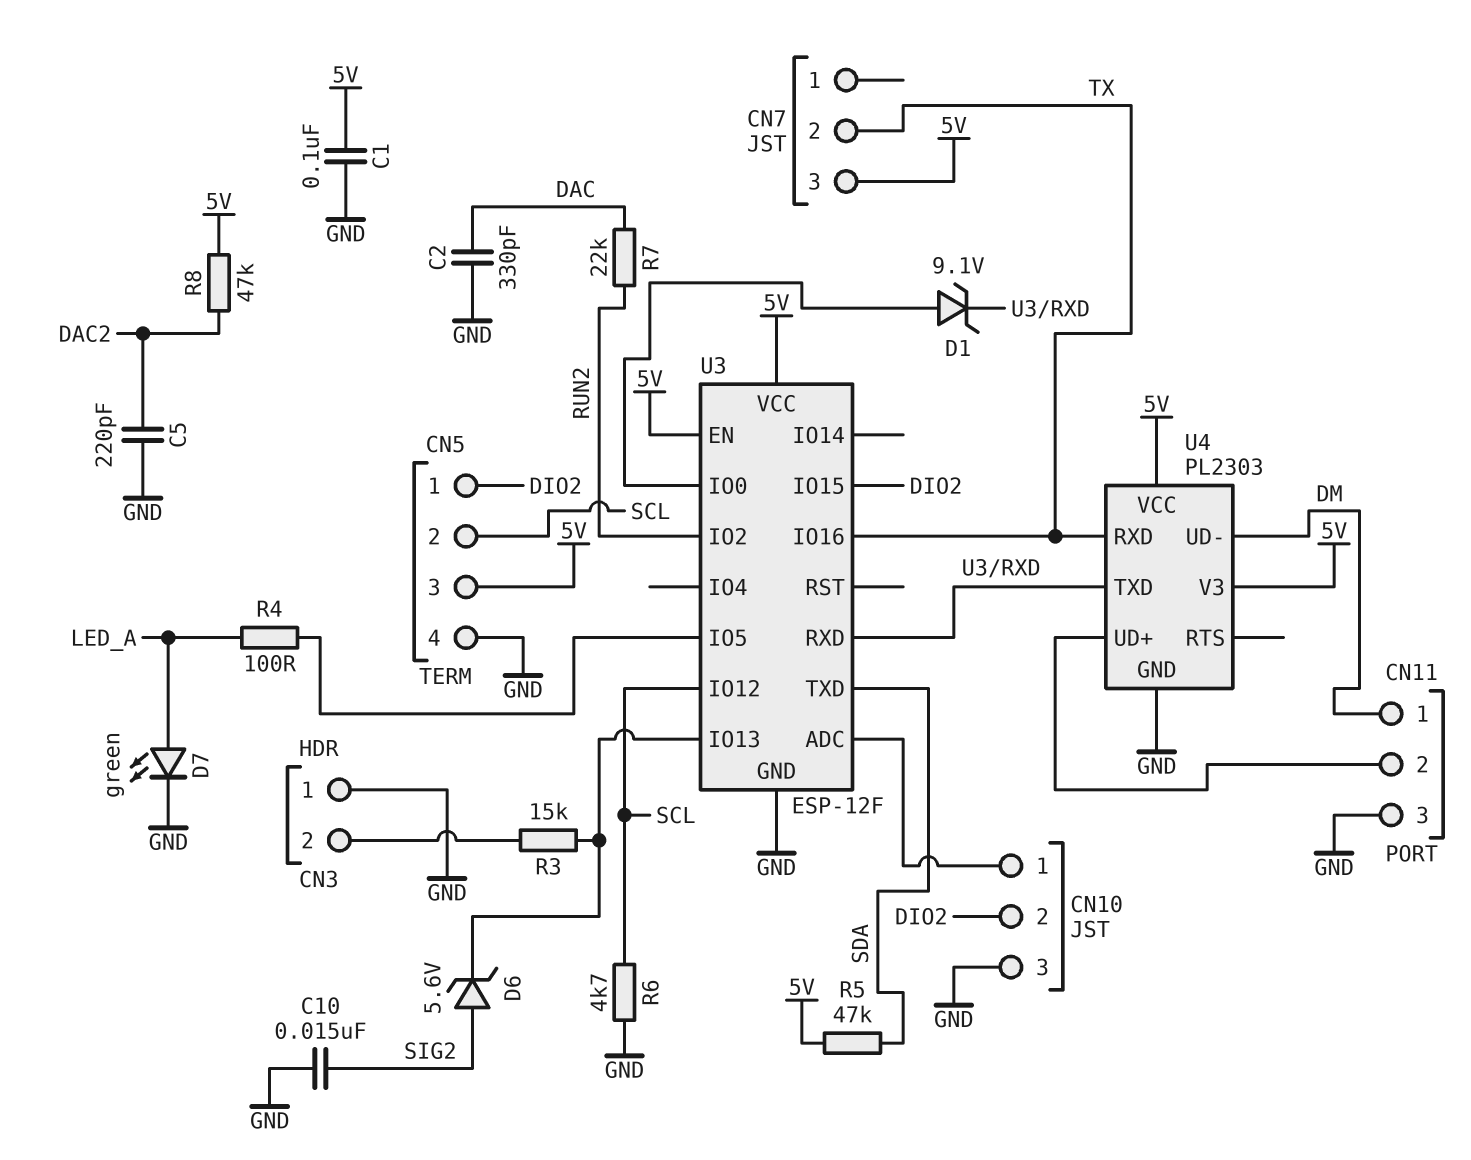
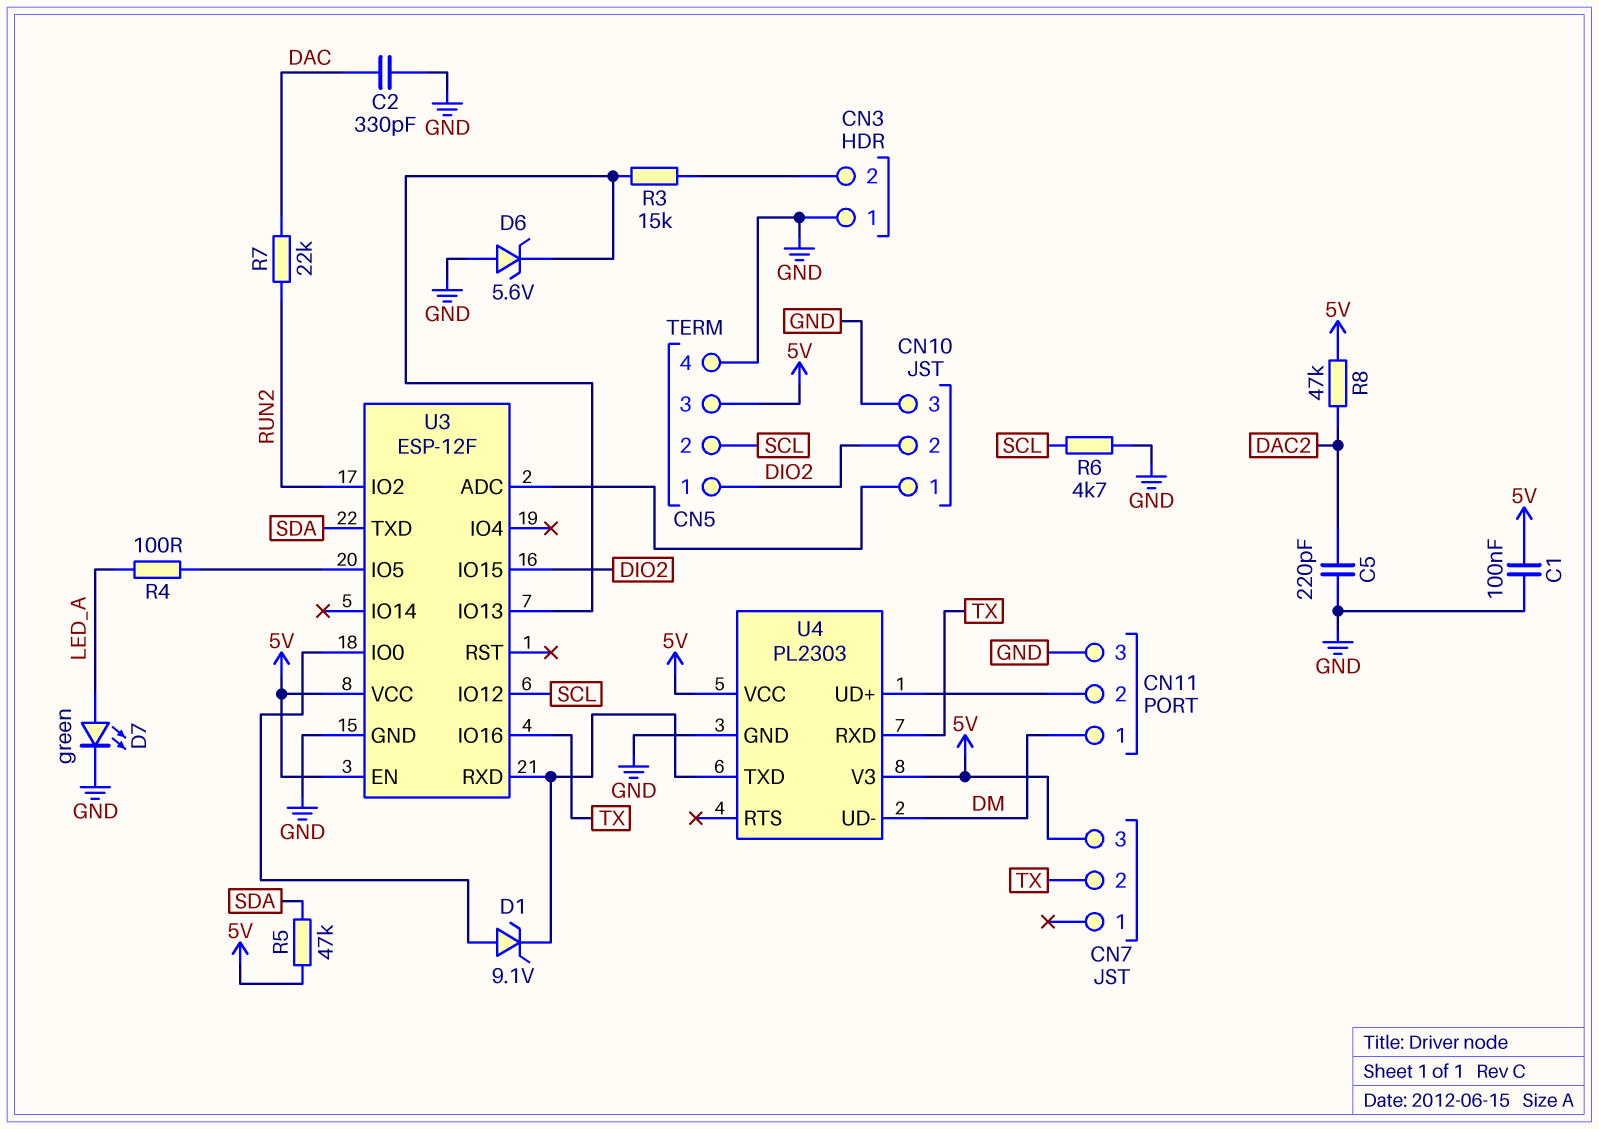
C10: 15nF (GND, SIG2) -> none
D6: zener 5.6V (A SIG2, K U3/IO13) -> zener 5.6V (A GND, K U3/IO13)

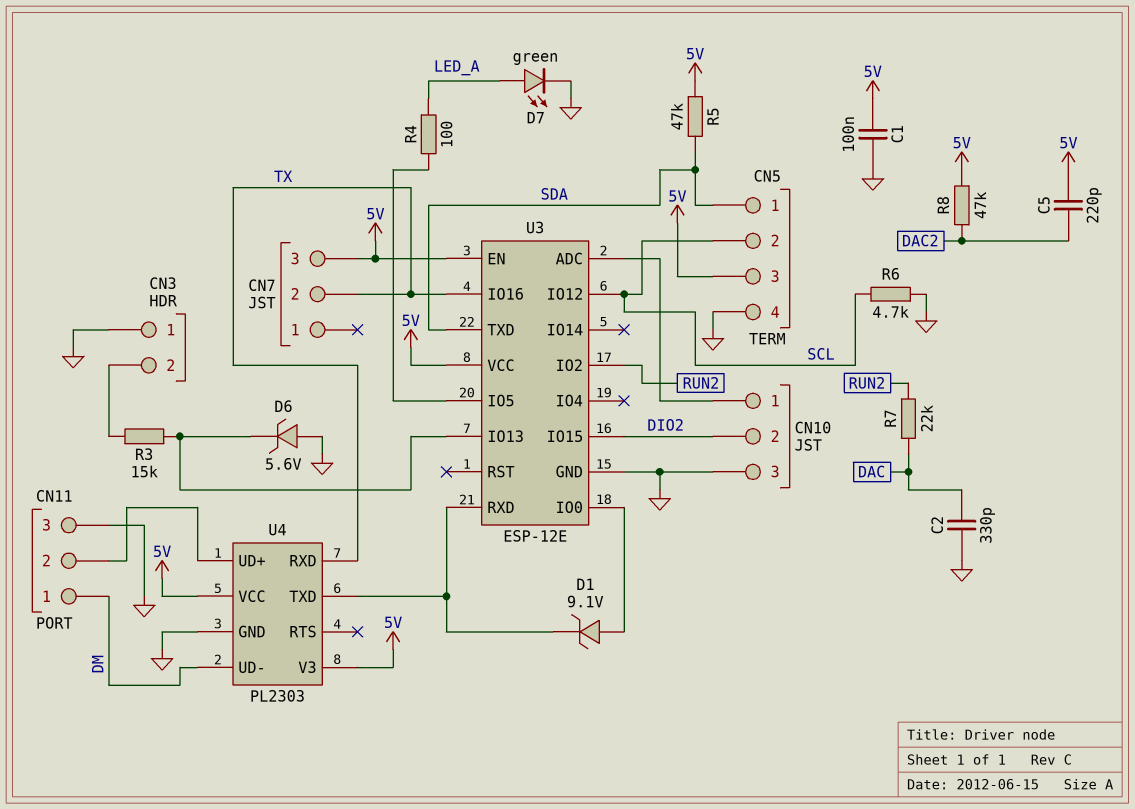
C5: 220pF (DAC2, GND) -> 220pF (5V, DAC2)
CN5 pin 1: DIO2 -> SDA
U3: ESP-12F -> ESP-12E

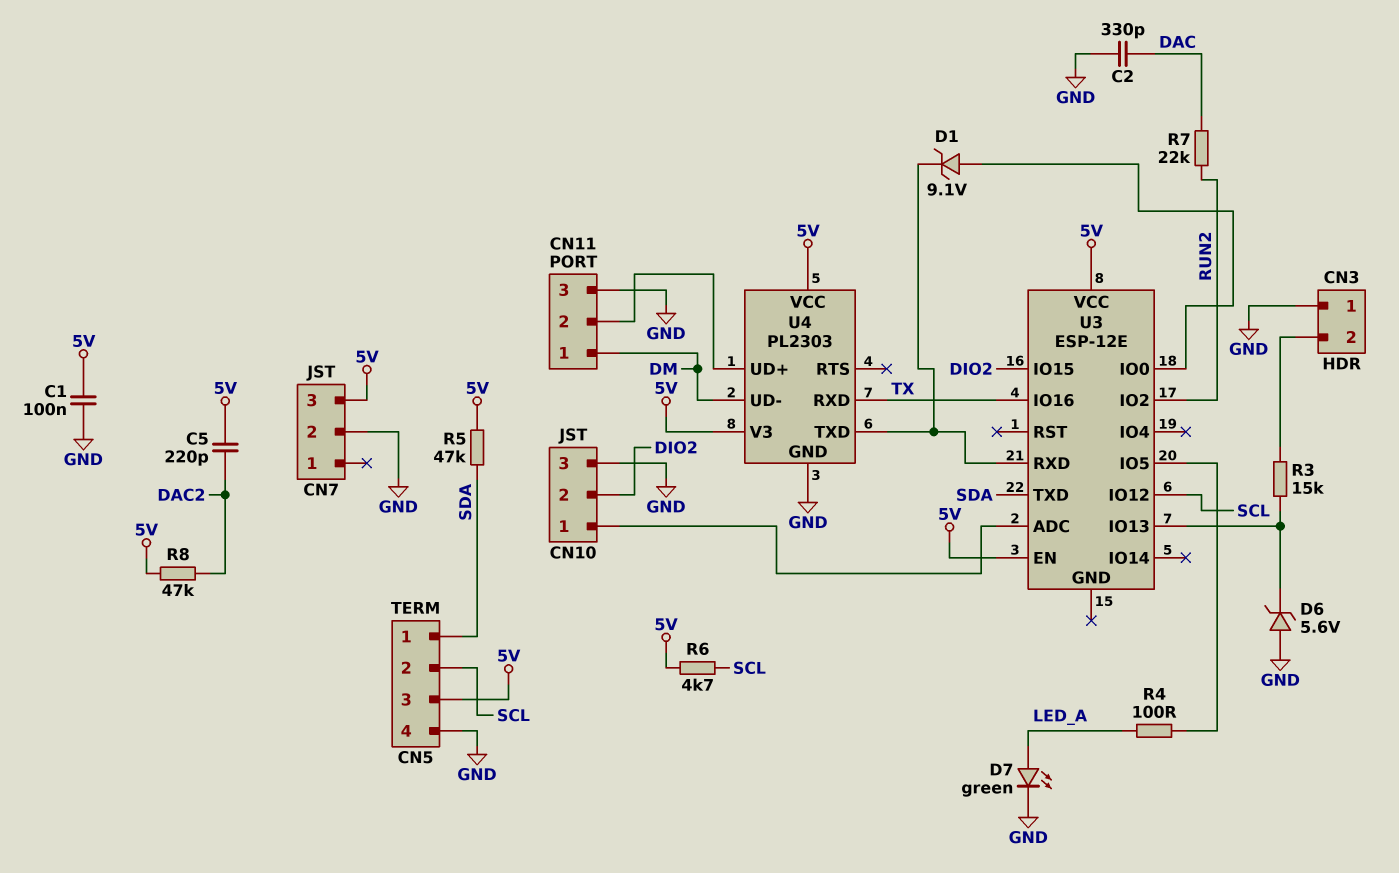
CN7 pin 2: TX -> GND
R6: 4.7k (GND, SCL) -> 4.7k (5V, SCL)
U3 pin GND: GND -> none

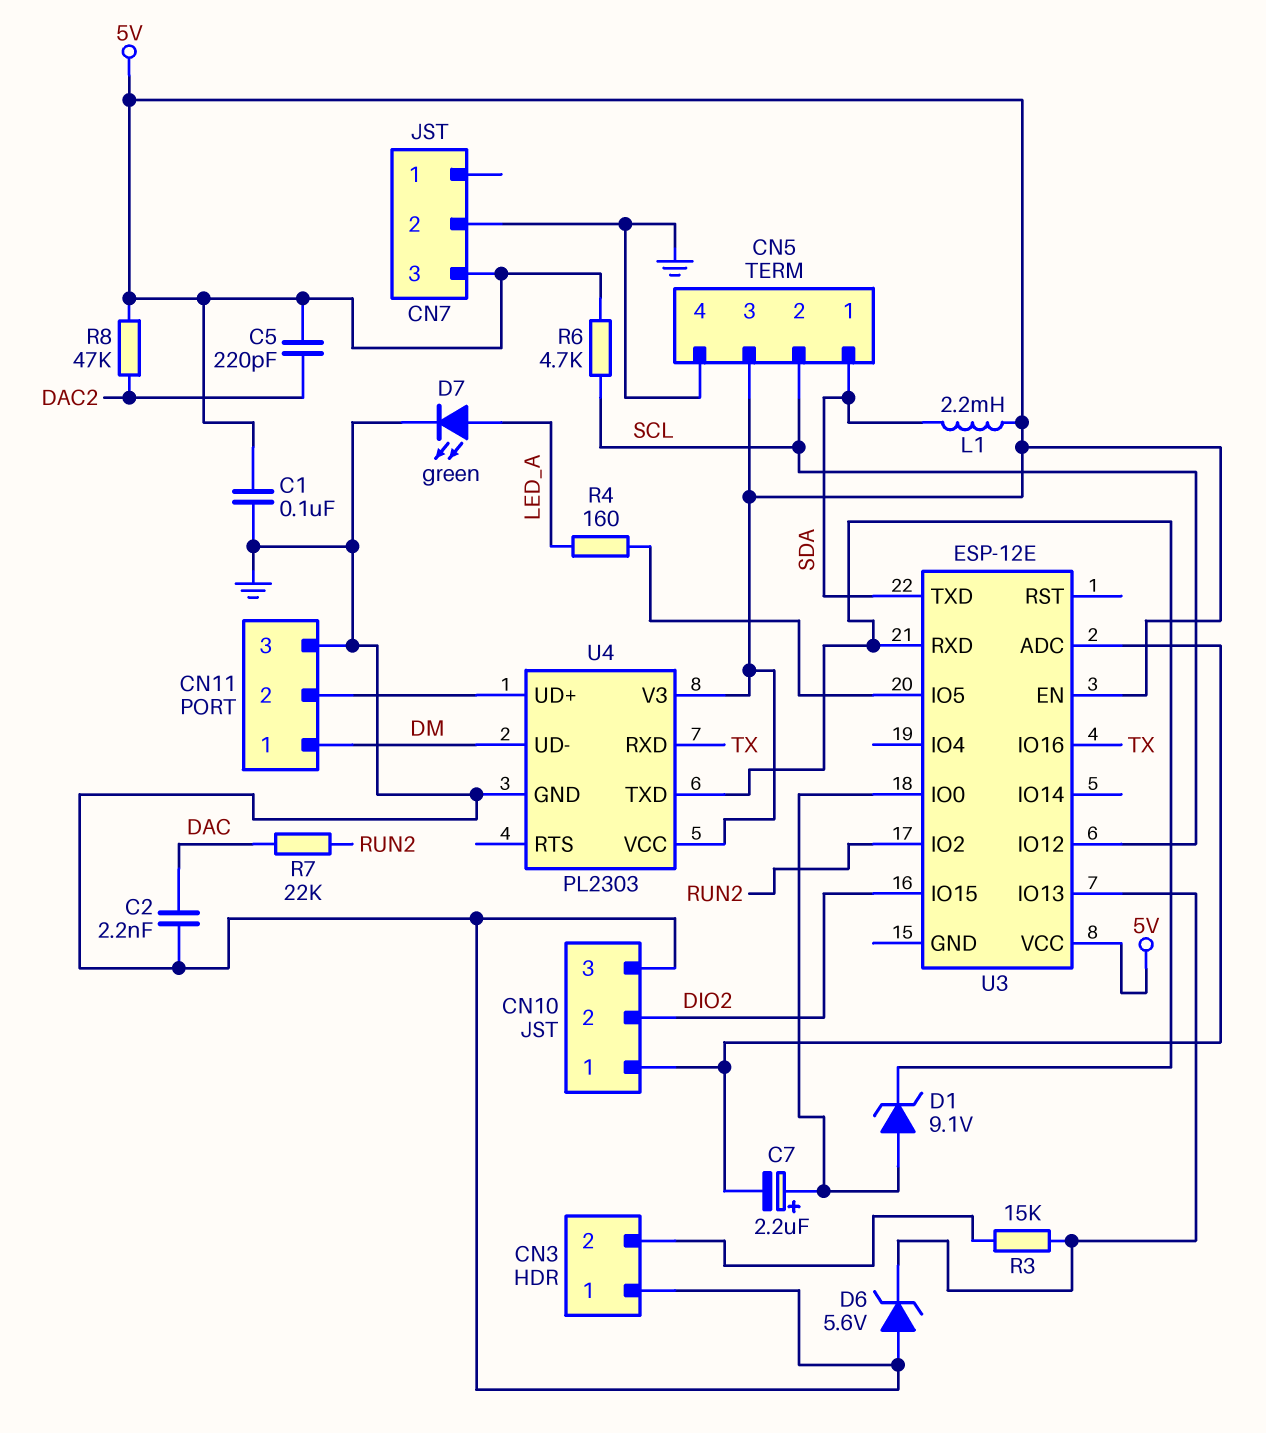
C2: 330pF (DAC, GND) -> 2.2nF (DAC, GND)
C7: none -> 2.2uF (plus U3/IO0, minus CN10/1)
L1: none -> 2.2mH (5V, SDA)
R4: 100 (LED_A, U3/IO5) -> 160 (LED_A, U3/IO5)
R5: 47k (5V, SDA) -> none

